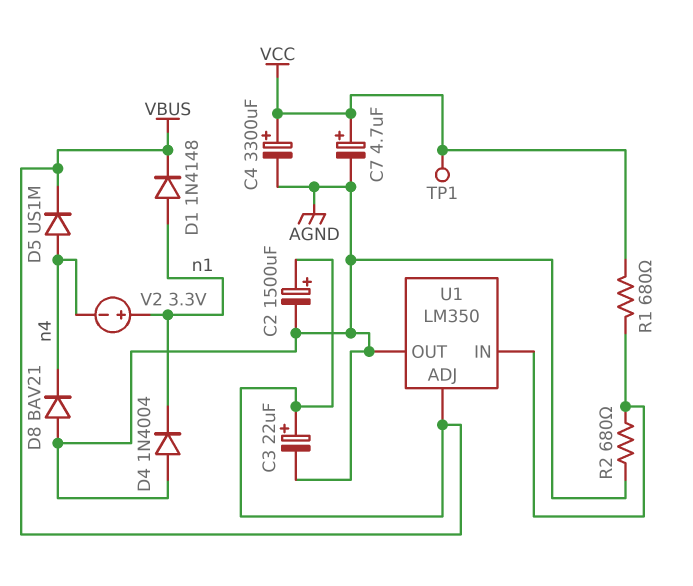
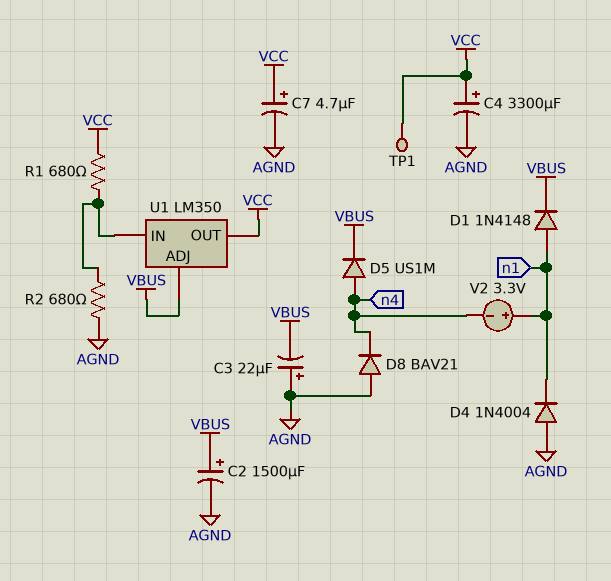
C3: 22uF (plus VBUS, minus AGND) -> 22uF (plus AGND, minus VBUS)
U1 pin OUT: AGND -> VCC

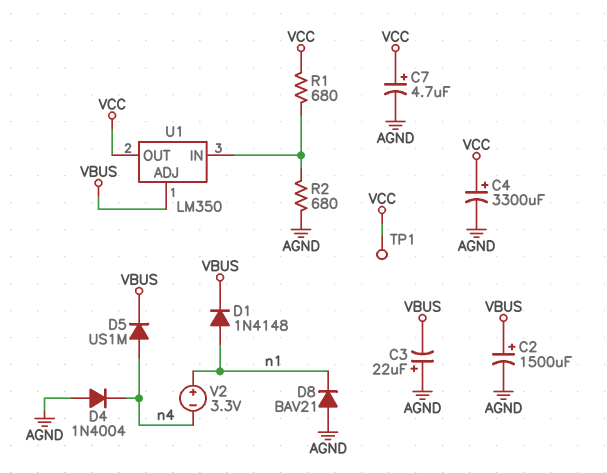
D4: diode 1N4004 (A AGND, K n1) -> diode 1N4004 (A AGND, K n4)
D8: diode BAV21 (A AGND, K n4) -> diode BAV21 (A AGND, K n1)

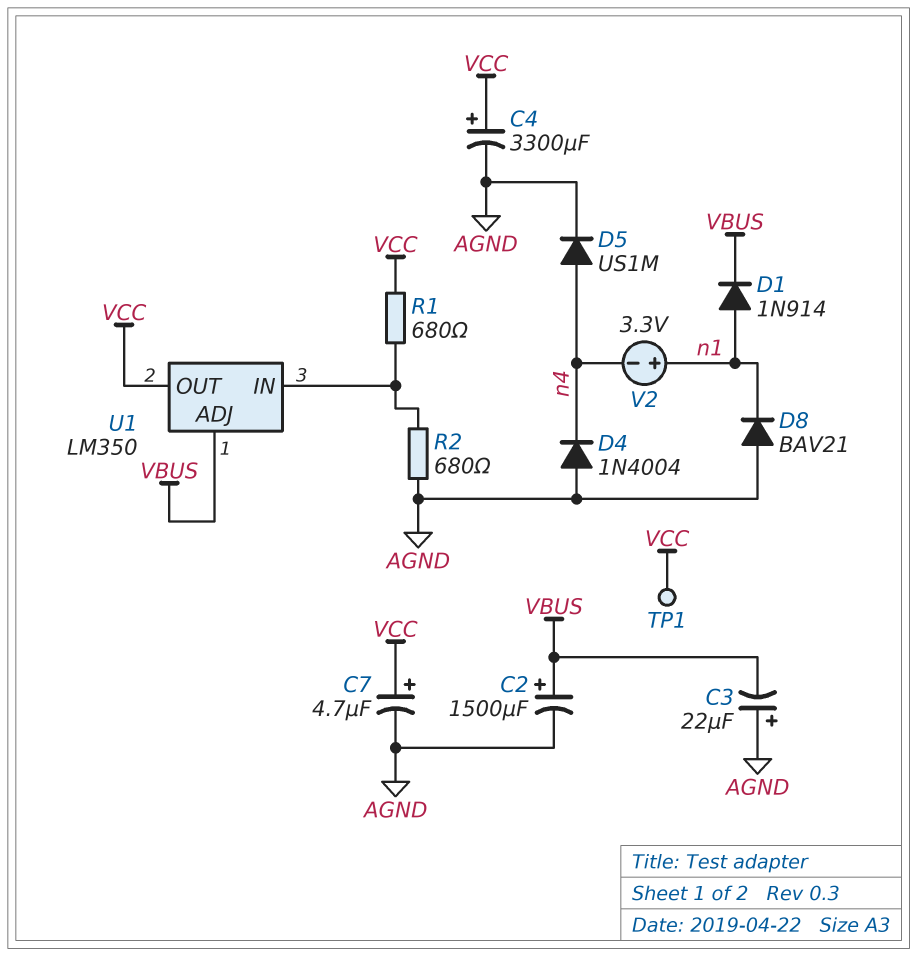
D1: diode 1N4148 (A n1, K VBUS) -> diode 1N914 (A n1, K VBUS)
D5: diode US1M (A n4, K VBUS) -> diode US1M (A n4, K AGND)

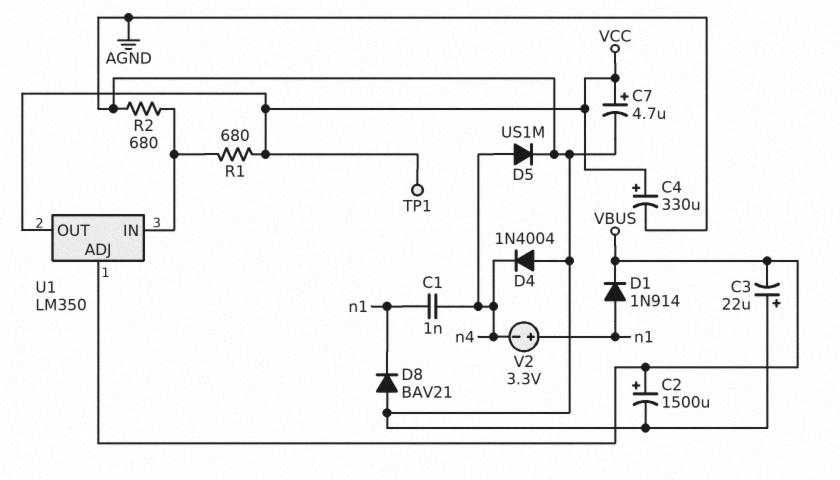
C1: none -> 1nF (n1, n4)
C4: 3300uF (plus VCC, minus AGND) -> 330uF (plus VCC, minus AGND)

